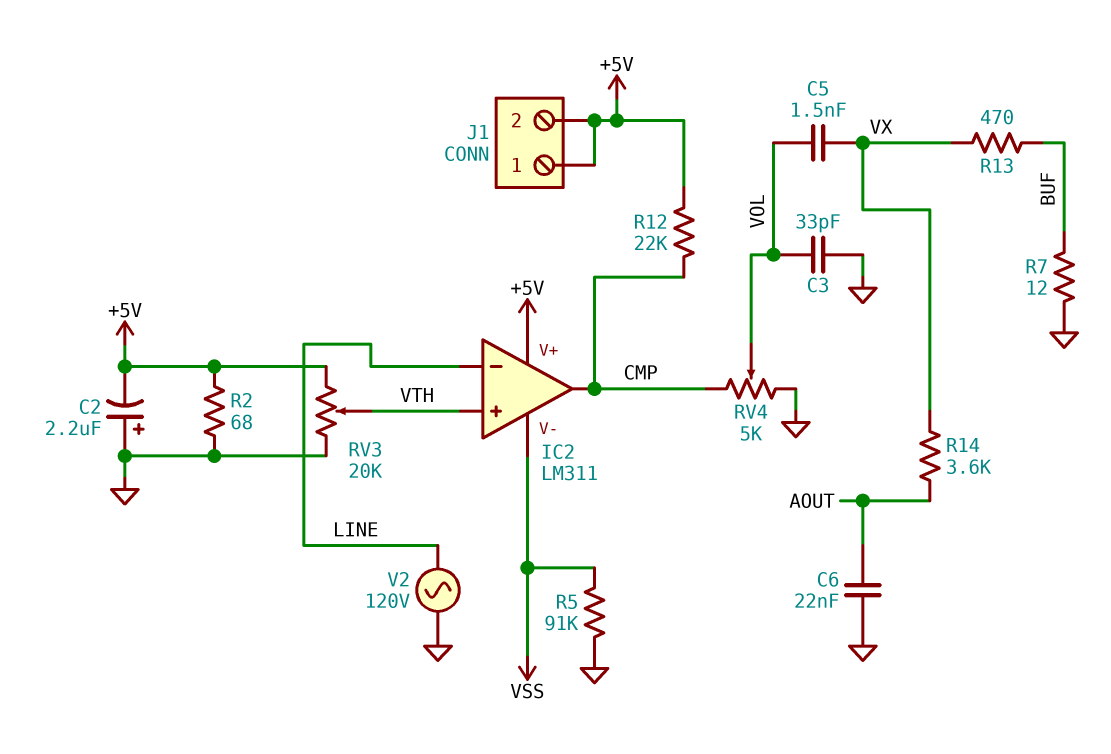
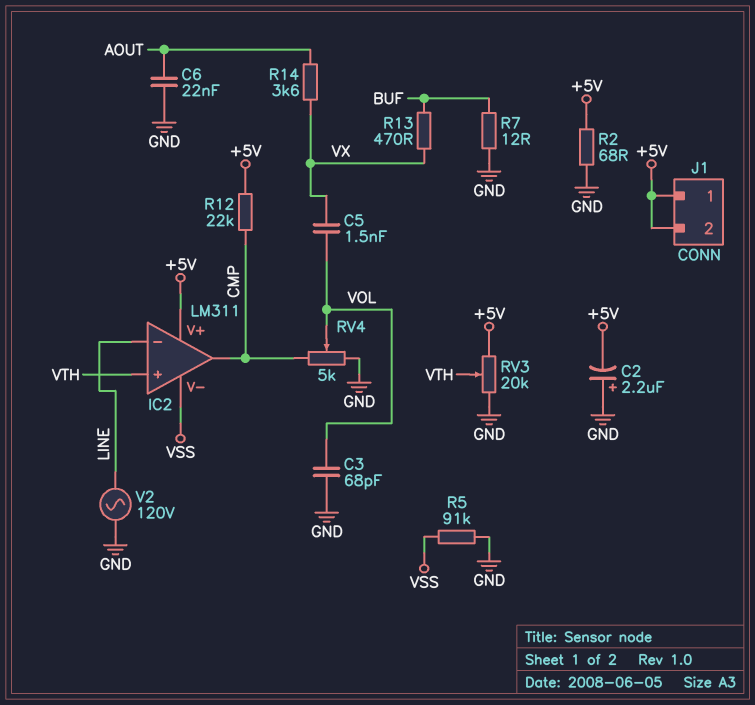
C3: 33pF (GND, VOL) -> 68pF (GND, VOL)

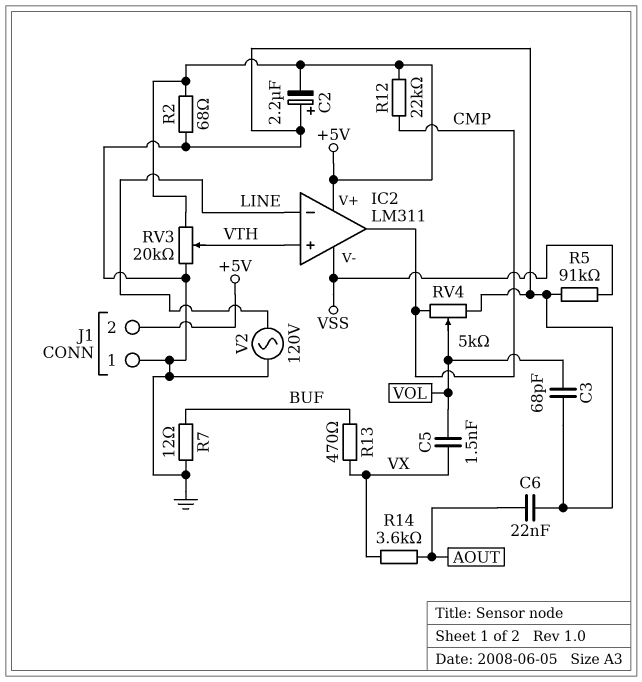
J1 pin 1: +5V -> GND

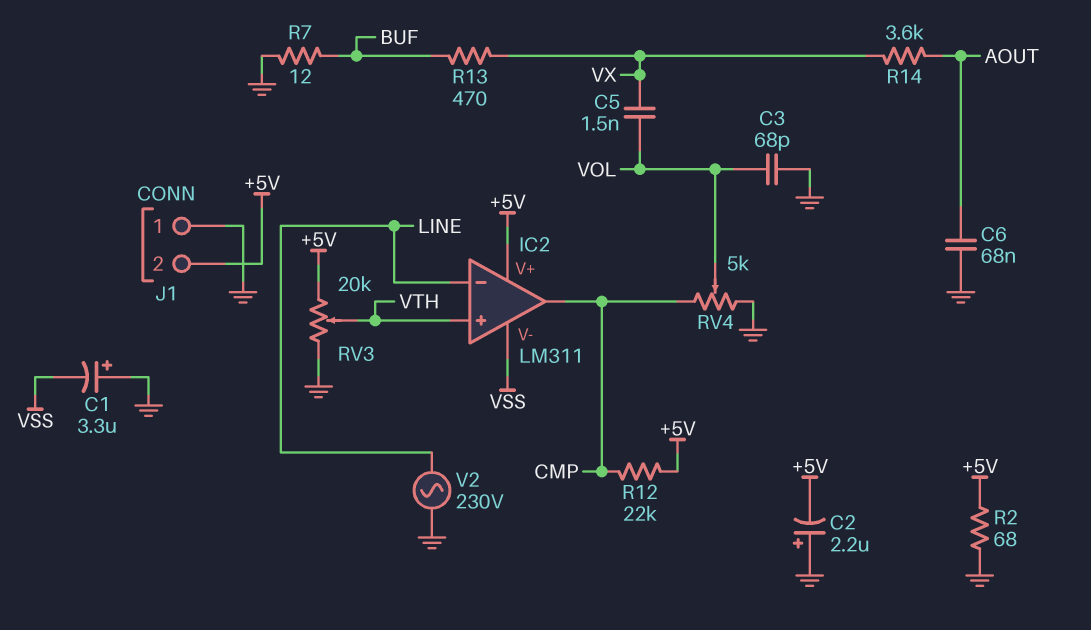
C1: none -> 3.3uF (plus GND, minus VSS)
C6: 22nF (AOUT, GND) -> 68nF (AOUT, GND)
R5: 91k (GND, VSS) -> none
V2: AC 120V (GND, LINE) -> AC 230V (GND, LINE)

